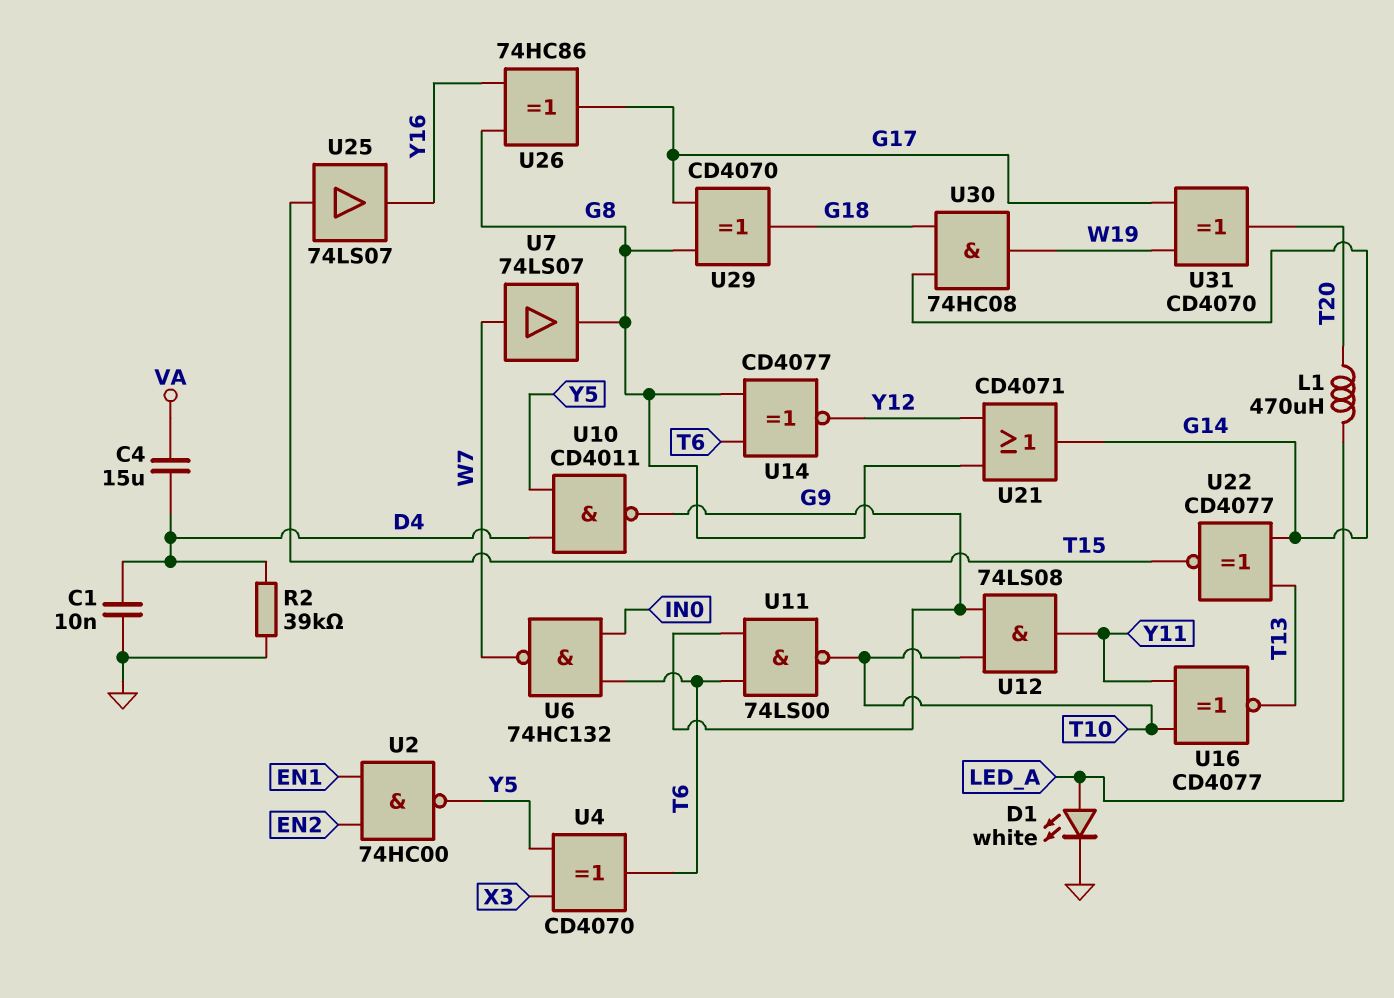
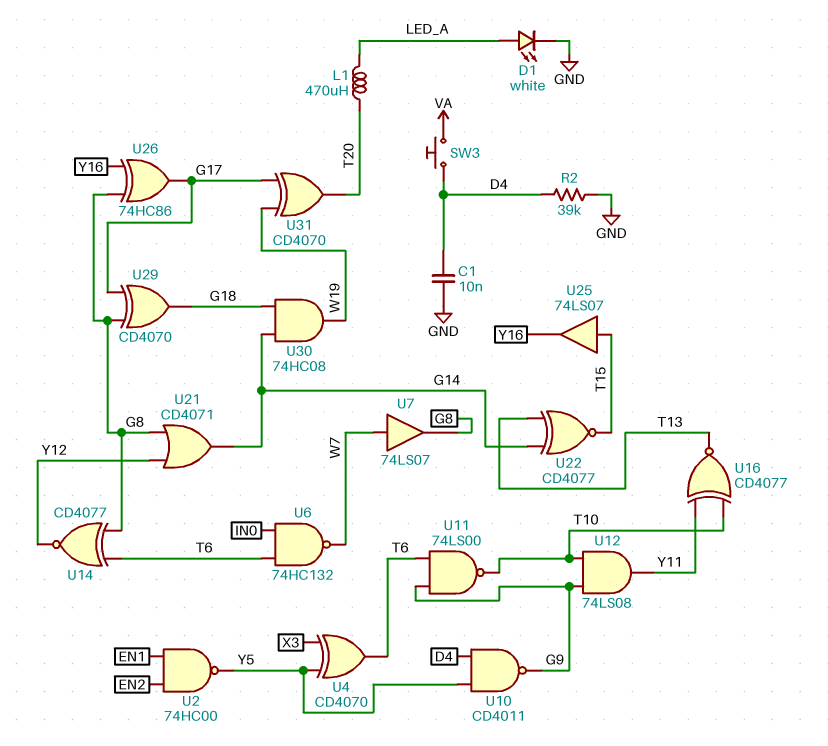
C4: 15uF (D4, VA) -> none
SW3: none -> button (D4, VA)

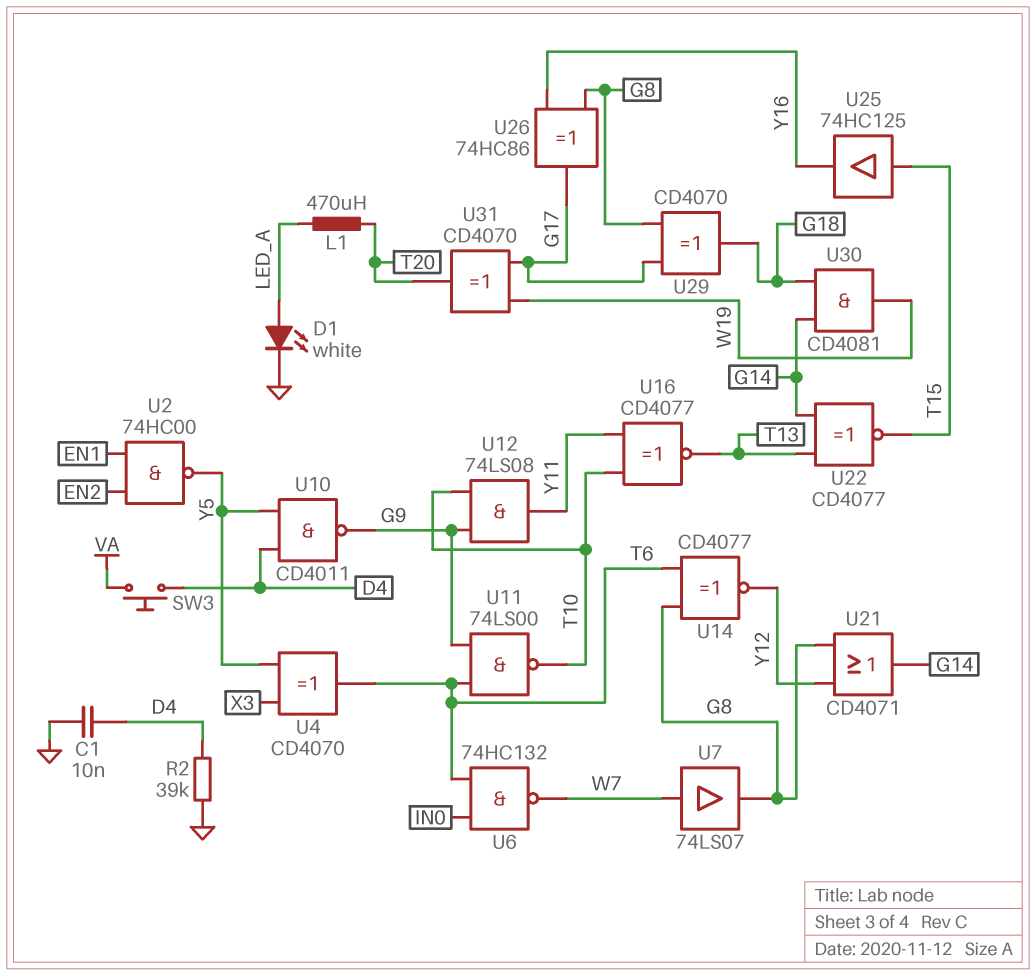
U25: buffer 74LS07 (in T15, out Y16) -> buffer 74HC125 (in T15, out Y16)
U30: AND 74HC08 (in G14, in G18, out W19) -> AND CD4081 (in G14, in G18, out W19)

